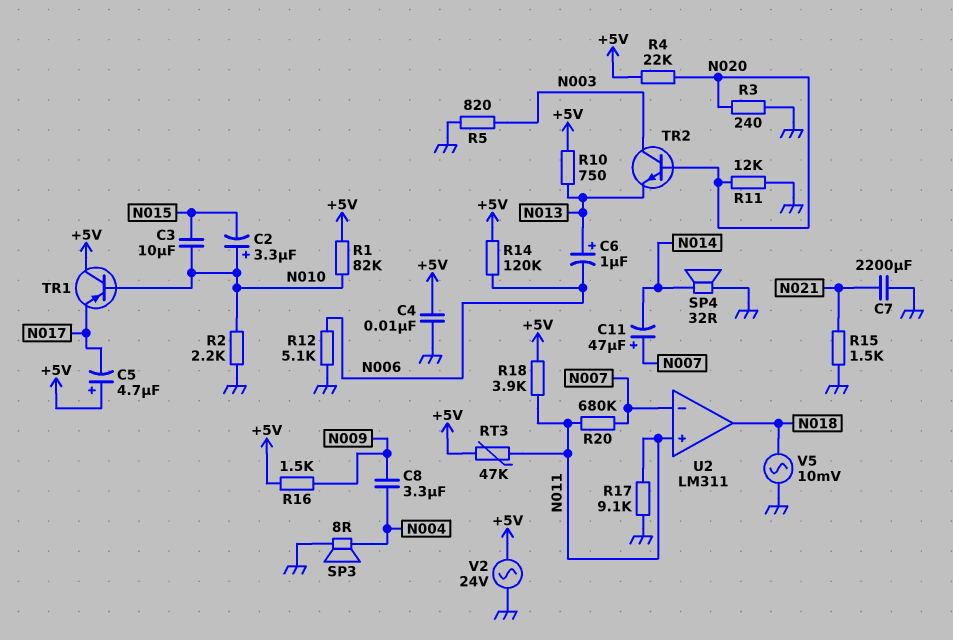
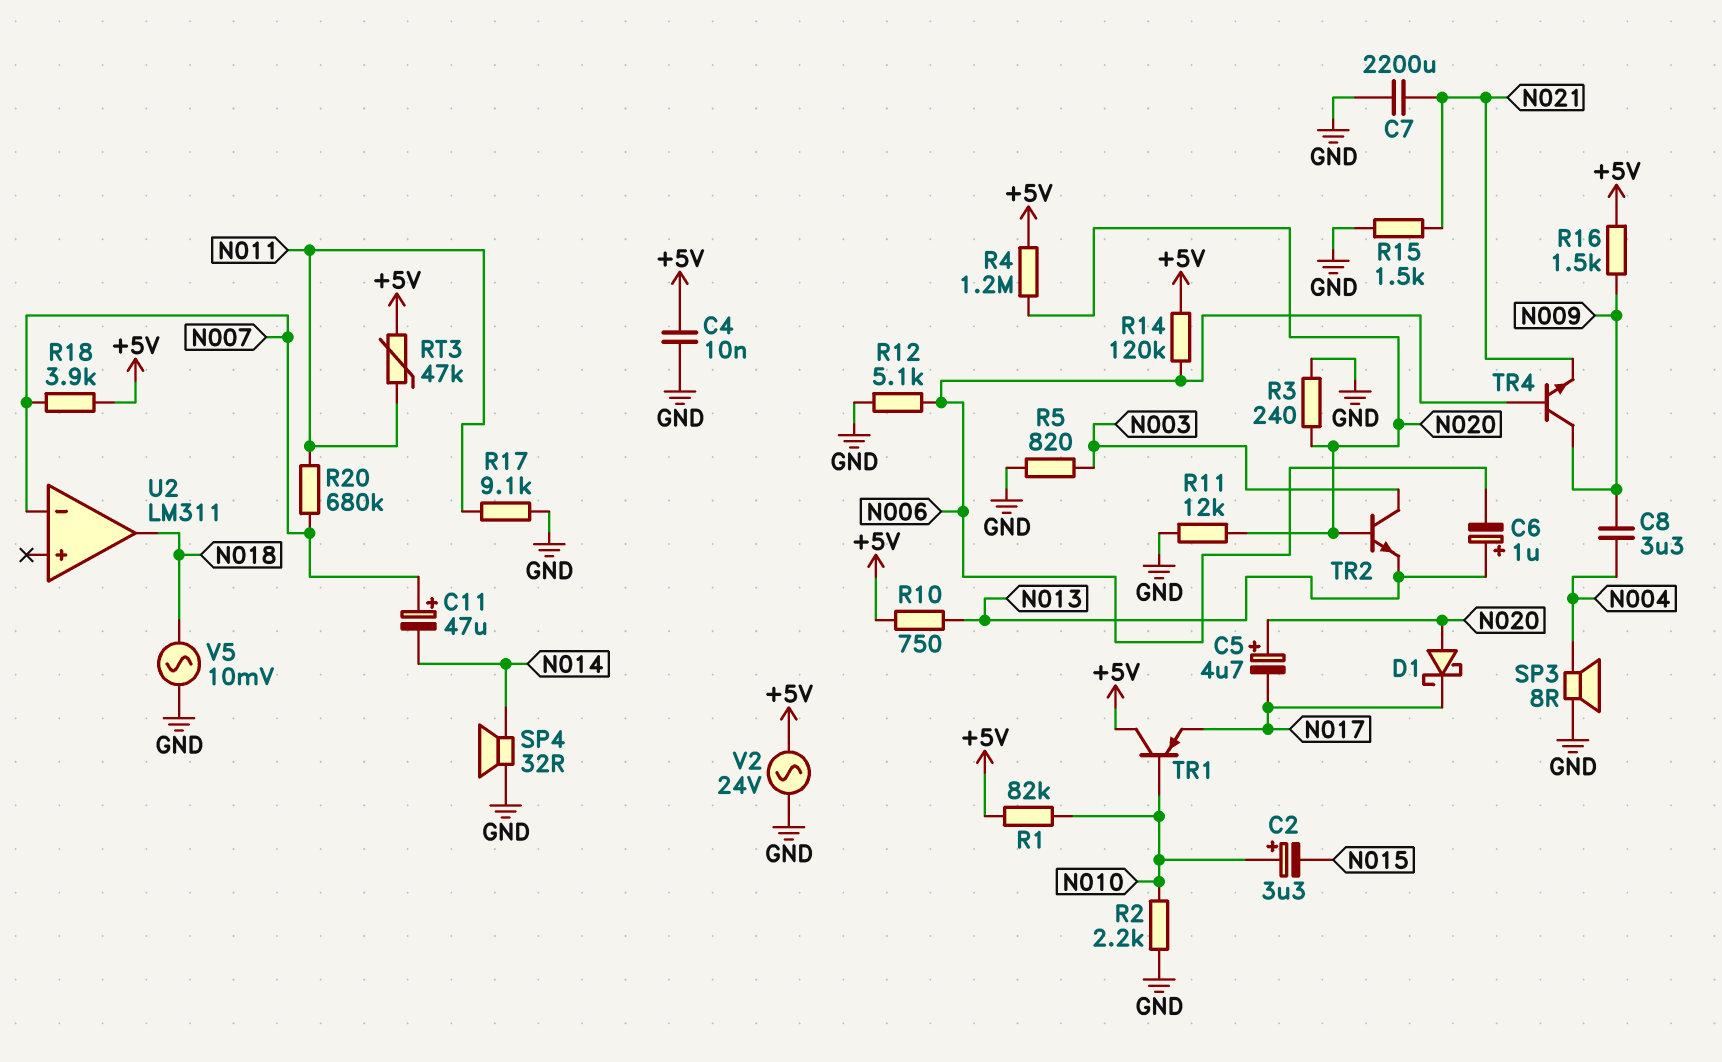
C3: 10uF (N010, N015) -> none
C5: 4.7uF (plus +5V, minus N017) -> 4.7uF (plus N020, minus N017)
D1: none -> schottky (A N020, K N017)
R4: 22k (+5V, N020) -> 1.2M (+5V, N020)
R18: 3.9k (+5V, N011) -> 3.9k (+5V, N007)
TR4: none -> NPN (B N006, C N009, E N021)
U2 pin in+: N011 -> none

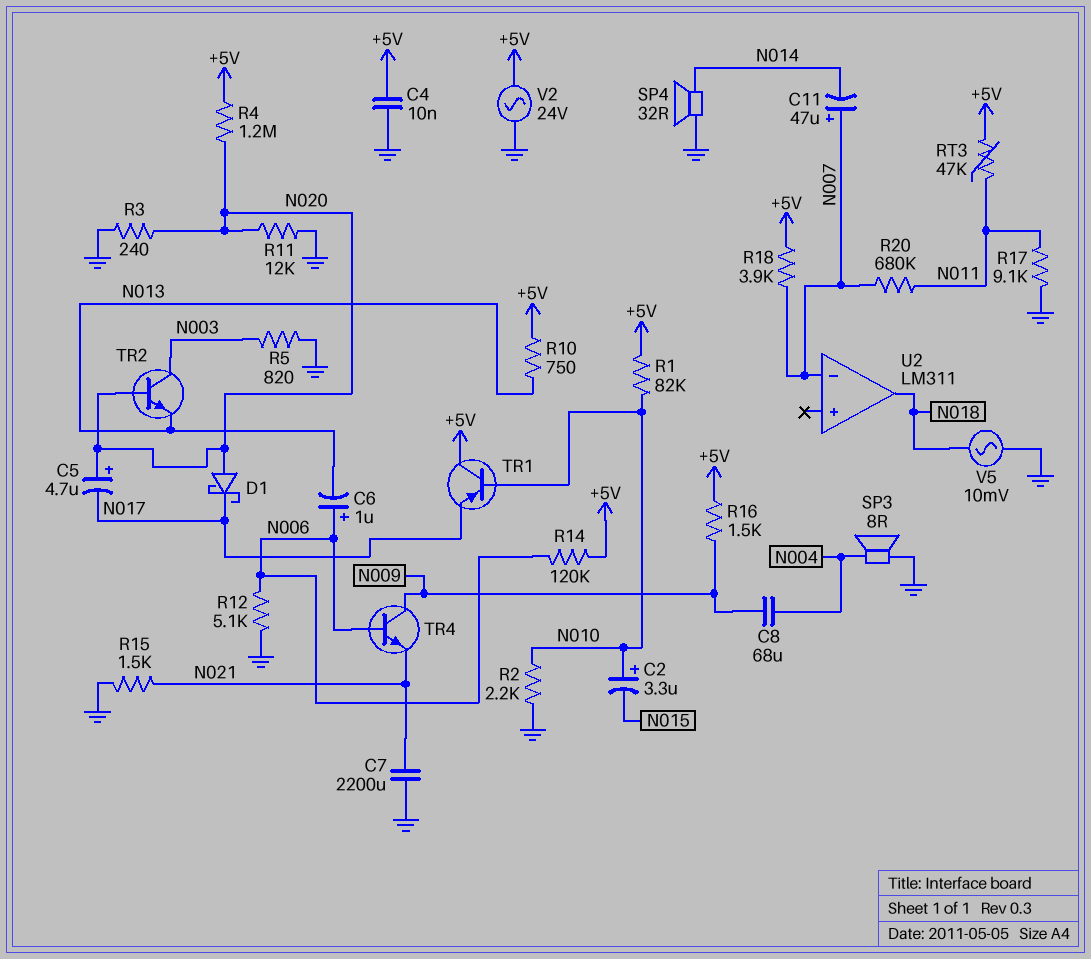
C6: 1uF (plus N013, minus N006) -> 1uF (plus N006, minus N013)
C8: 3.3uF (N004, N009) -> 68uF (N004, N009)

